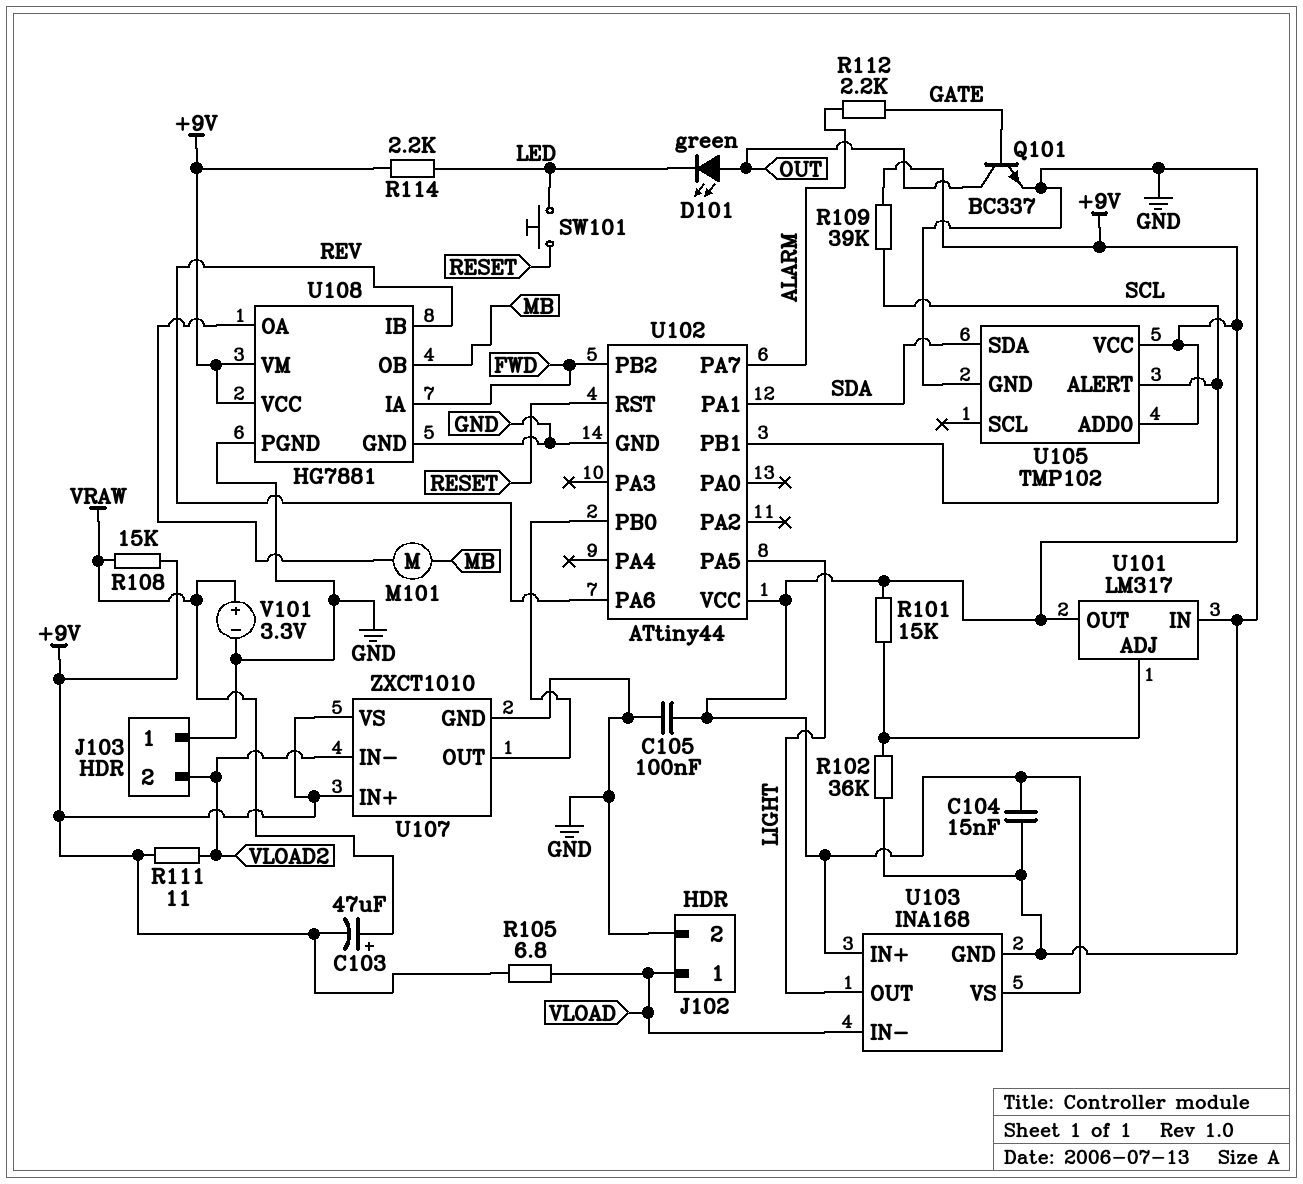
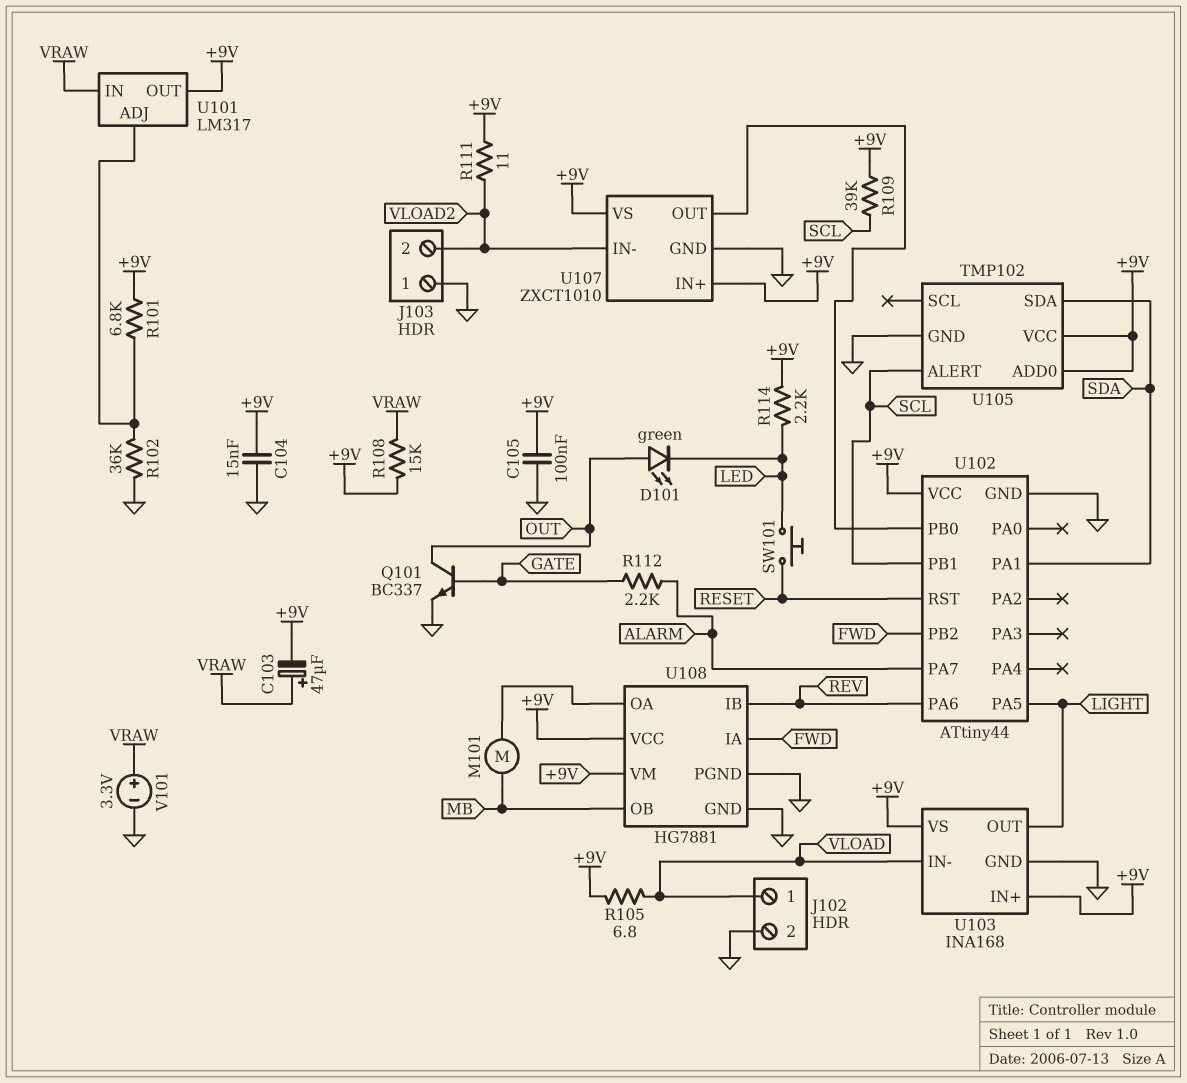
R101: 15k (+9V, U101/ADJ) -> 6.8k (+9V, U101/ADJ)
U101 pin IN: GND -> VRAW

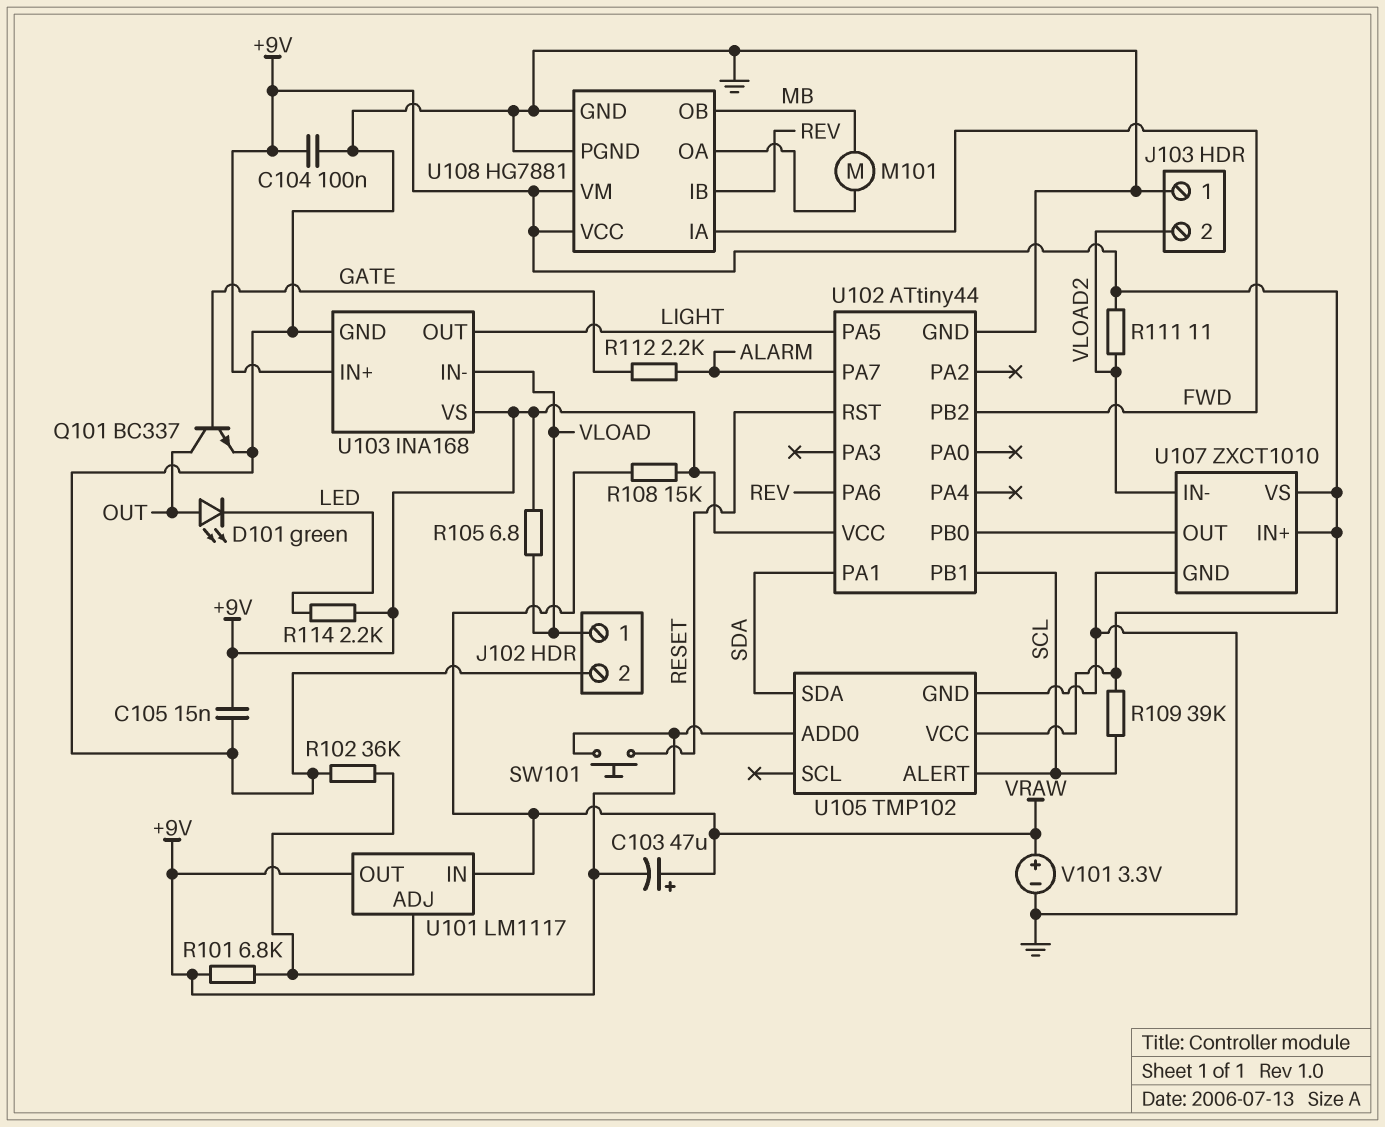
C104: 15nF (+9V, GND) -> 100nF (+9V, GND)
C105: 100nF (+9V, GND) -> 15nF (+9V, GND)
SW101: button (LED, RESET) -> button (+9V, RESET)
U101: LM317 -> LM1117

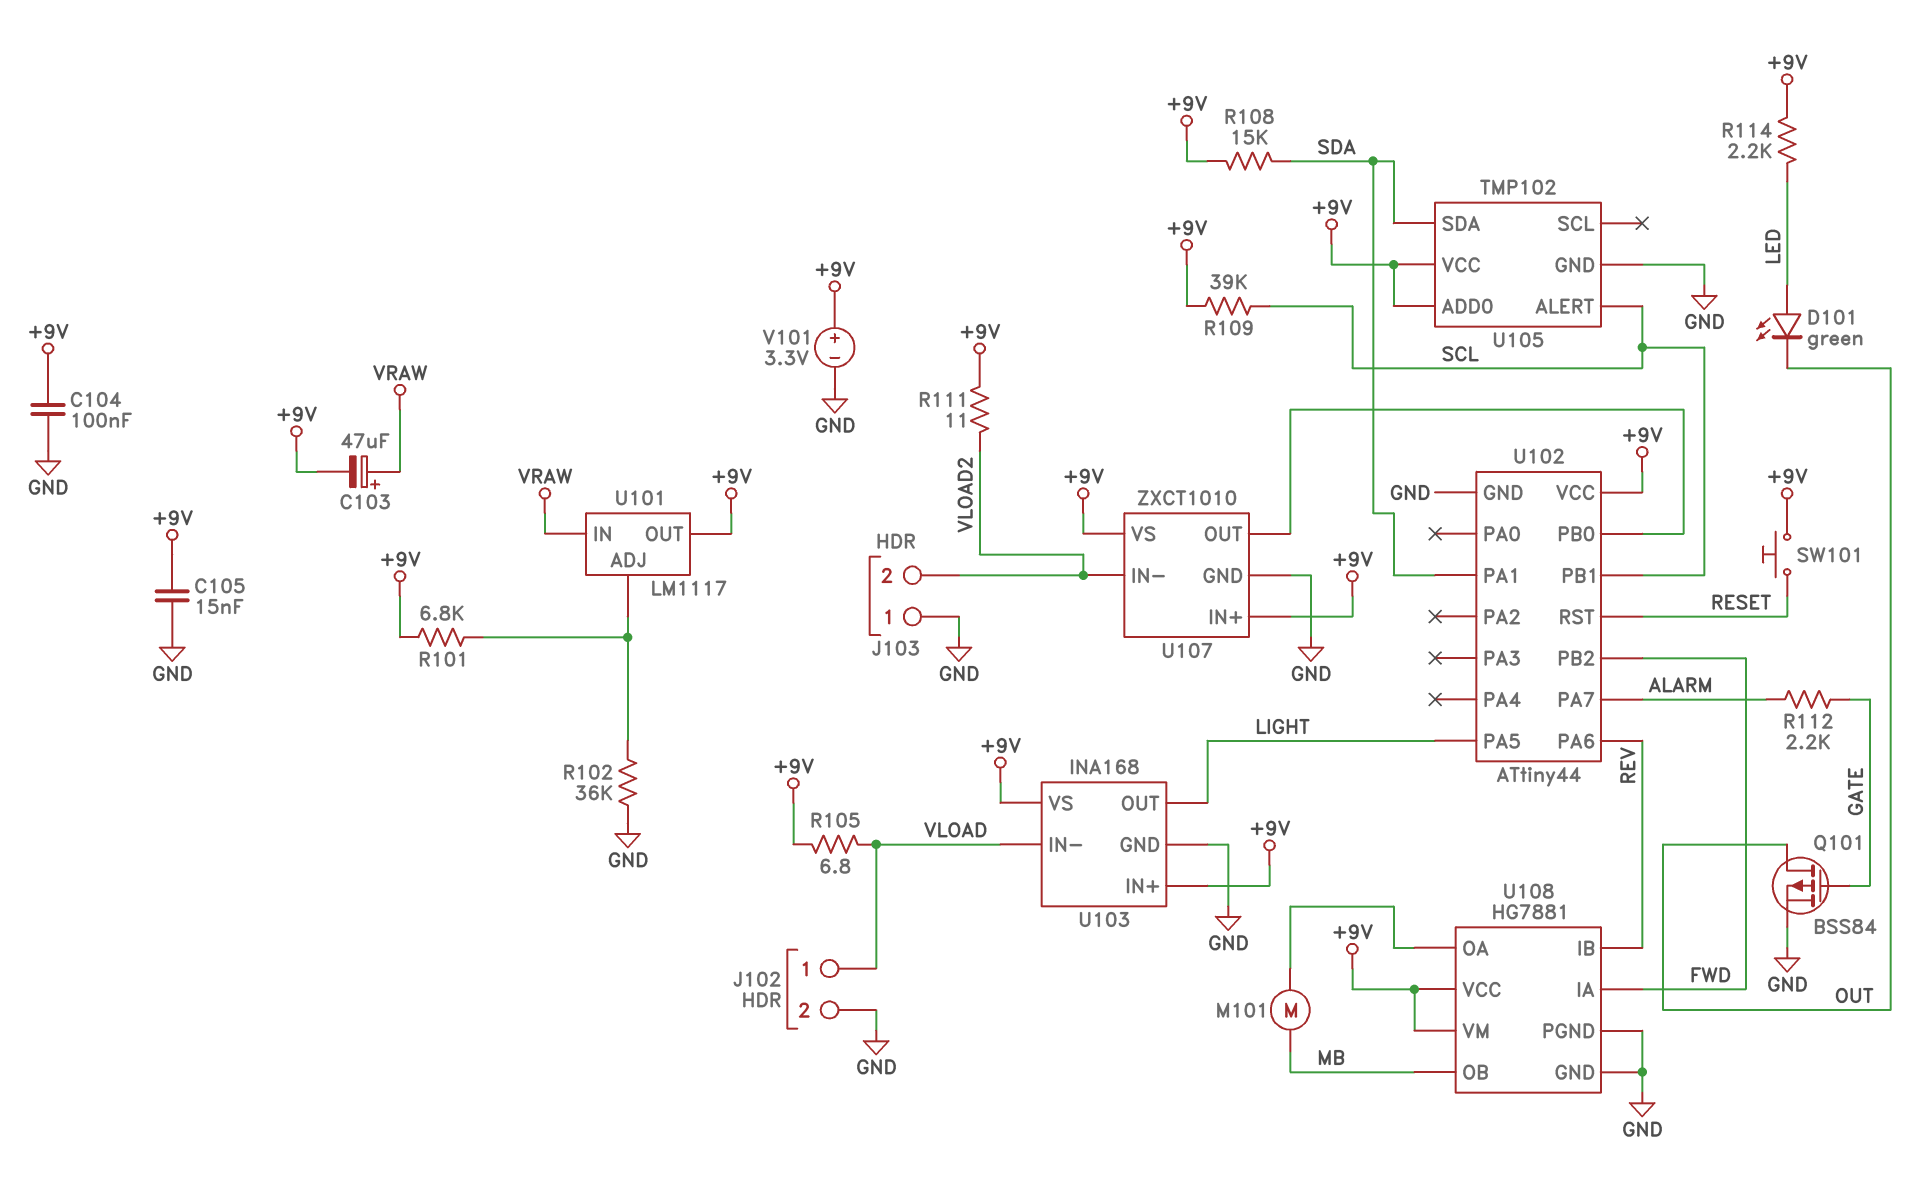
D101: LED green (A OUT, K LED) -> LED green (A LED, K OUT)
Q101: NPN BC337 (B GATE, C OUT, E GND) -> PMOS BSS84 (G GATE, D OUT, S GND)
R108: 15k (+9V, VRAW) -> 15k (+9V, SDA)
V101: 3.3V (plus VRAW, minus GND) -> 3.3V (plus +9V, minus GND)

